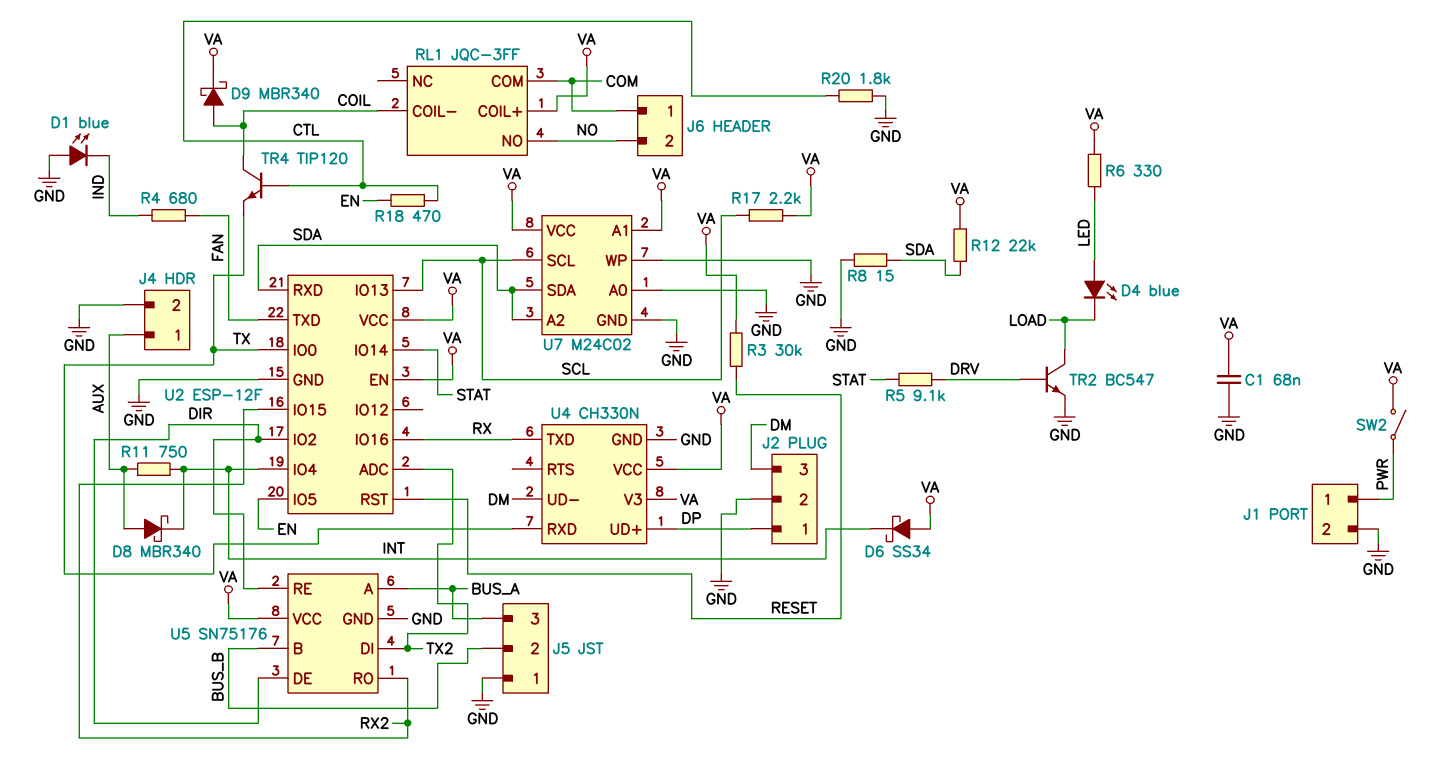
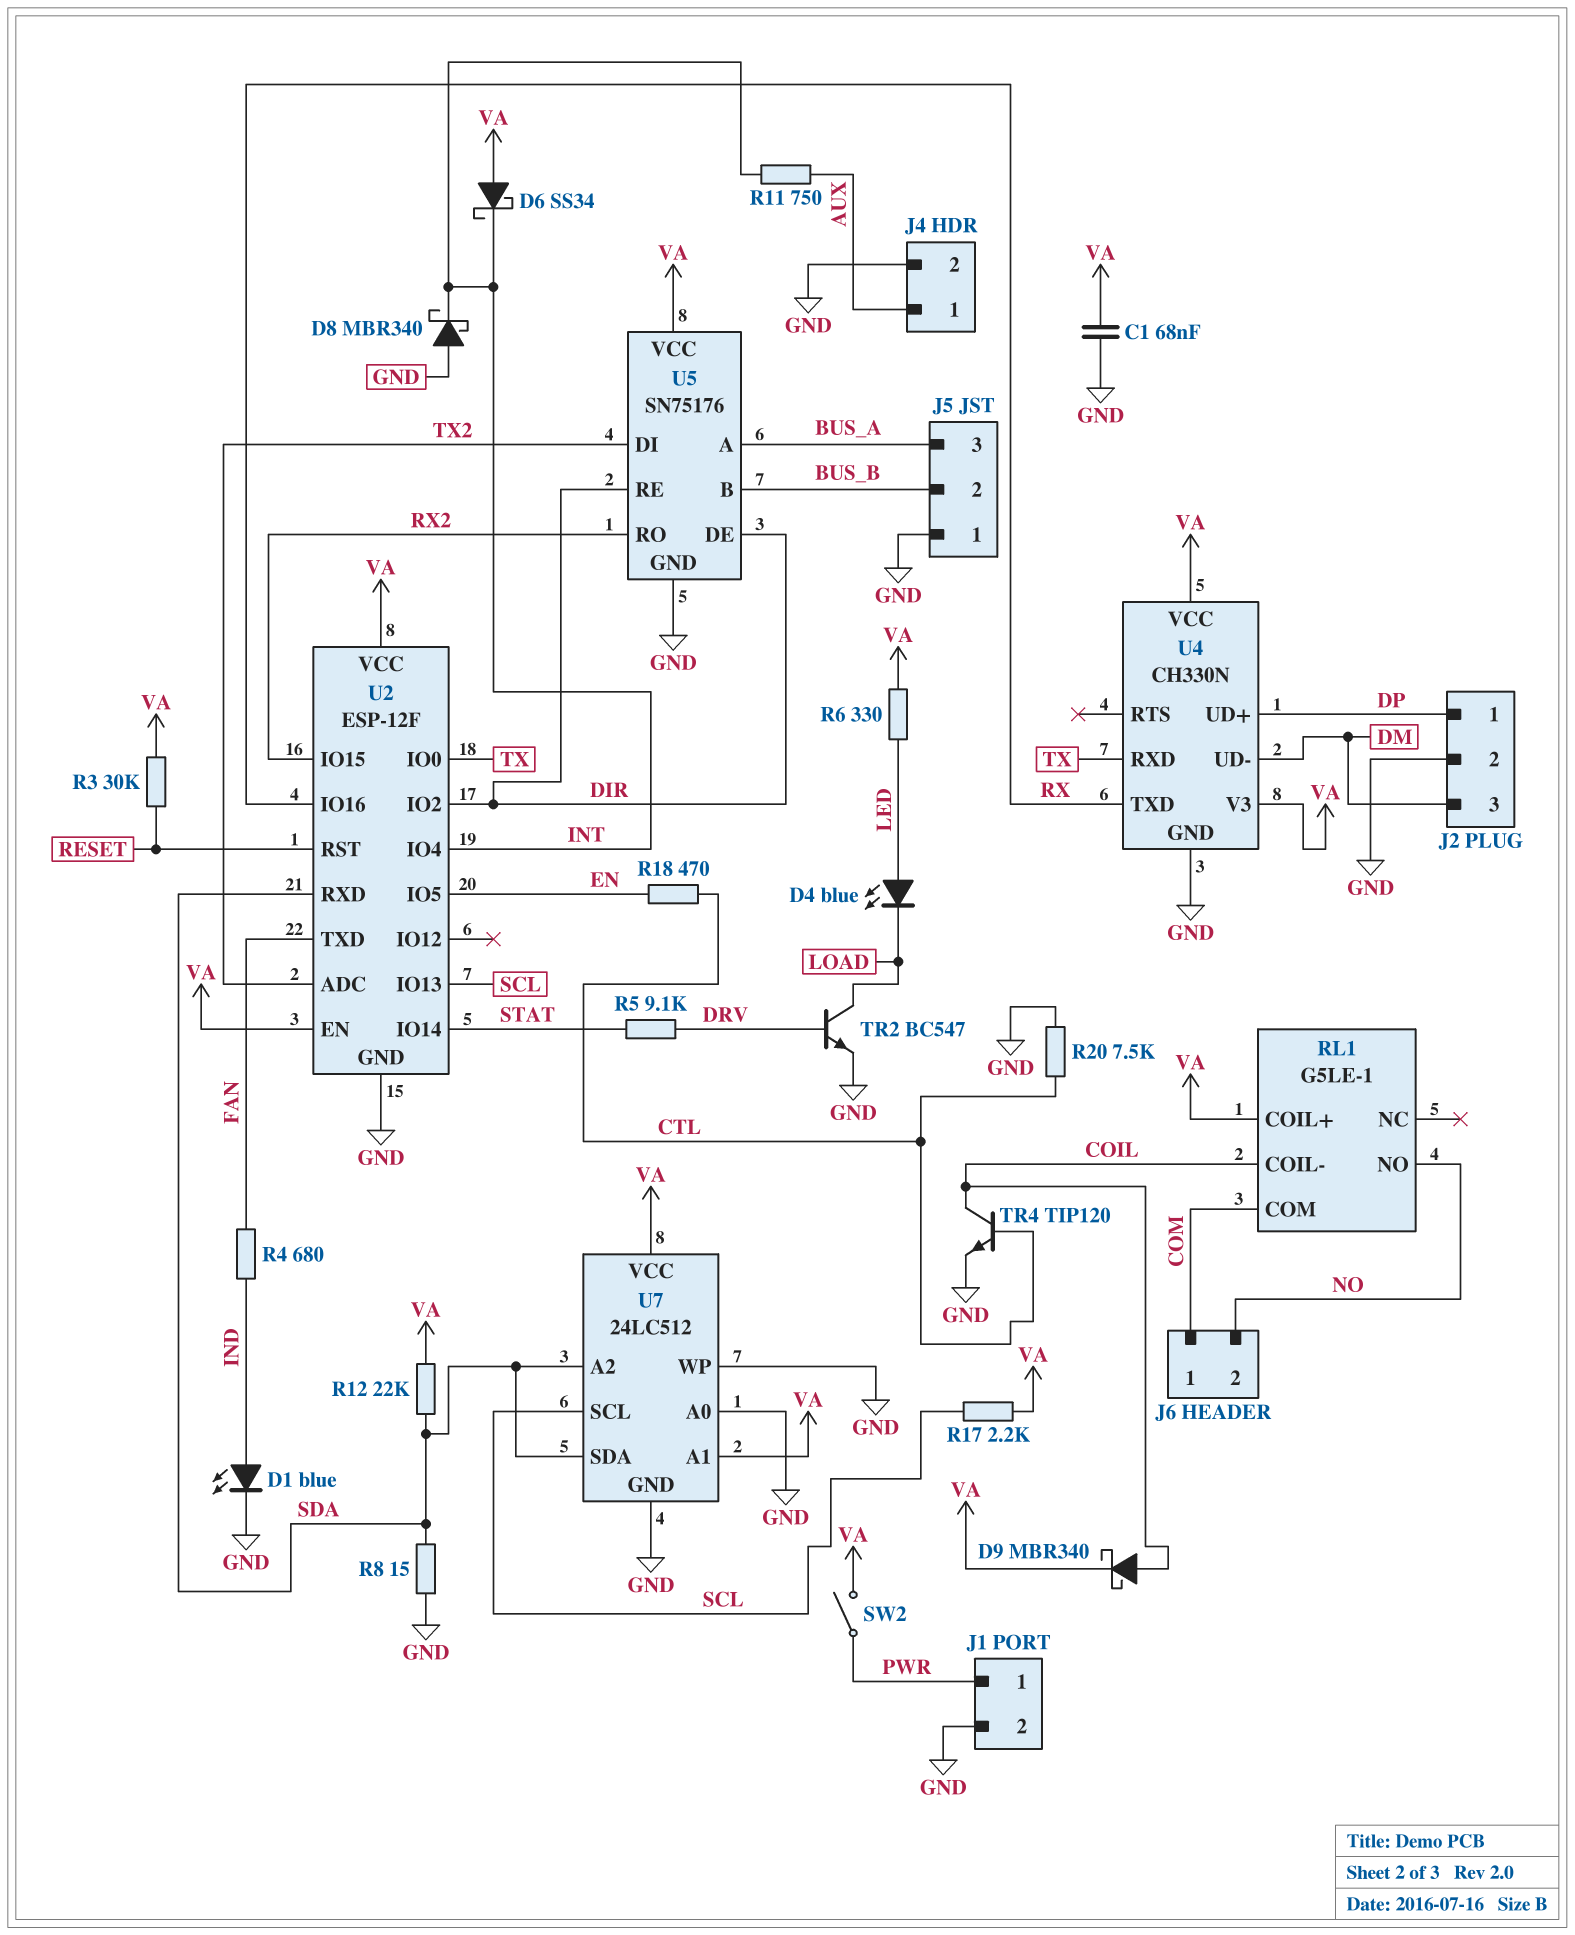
D1: LED blue (A GND, K IND) -> LED blue (A IND, K GND)
D8: schottky MBR340 (A AUX, K INT) -> schottky MBR340 (A GND, K INT)
R20: 1.8k (CTL, GND) -> 7.5k (CTL, GND)
RL1: JQC-3FF -> G5LE-1
TR4: NPN TIP120 (B CTL, C COIL, E TX) -> NPN TIP120 (B CTL, C COIL, E GND)
U7: M24C02 -> 24LC512

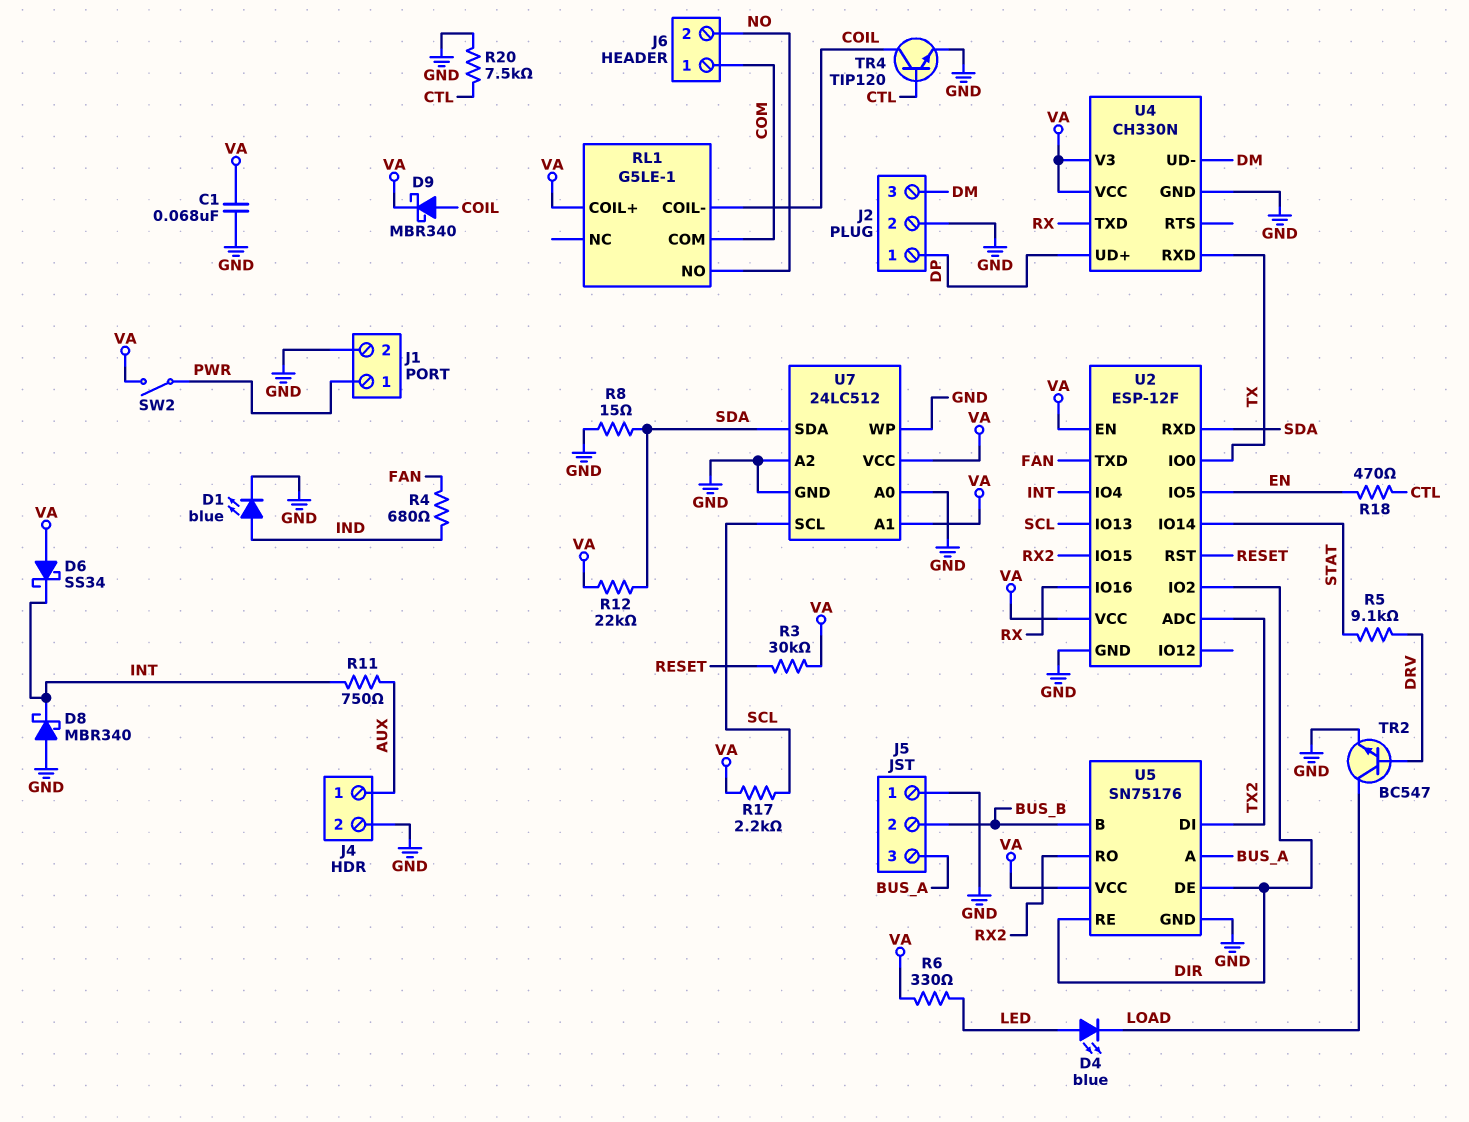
U7 pin A2: SDA -> GND

